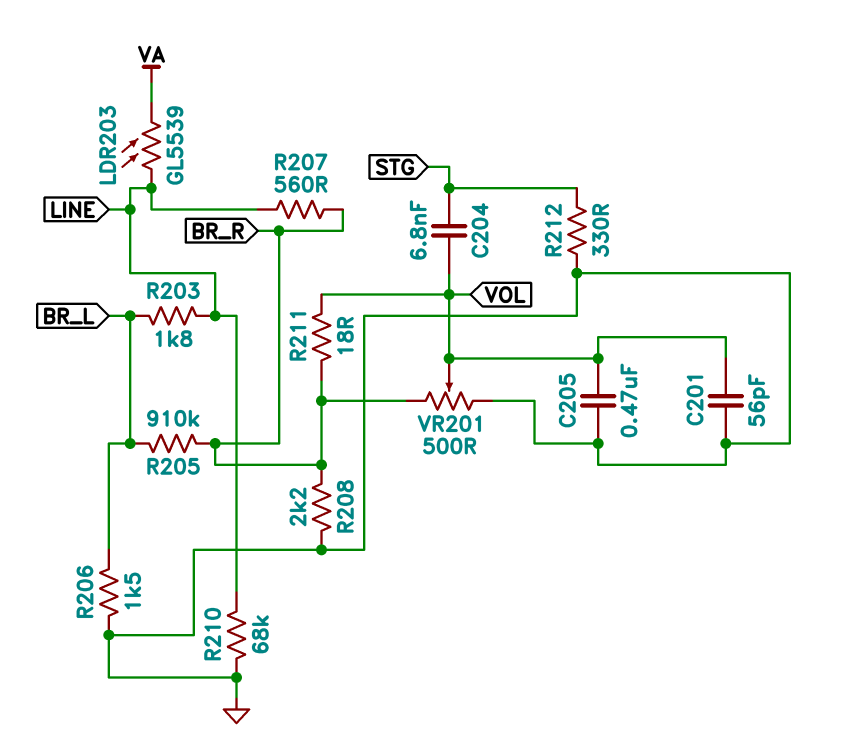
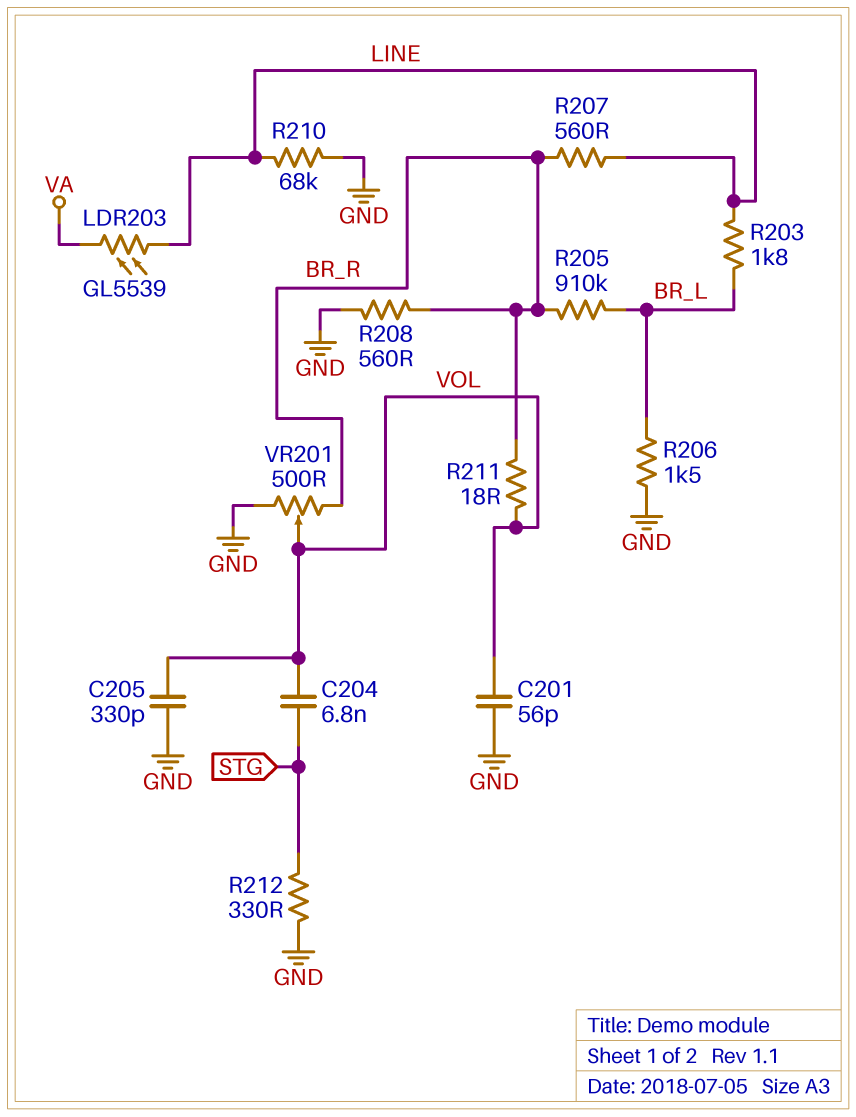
C205: 470nF (GND, VOL) -> 330pF (GND, VOL)
R208: 2.2k (BR_R, GND) -> 560 (BR_R, GND)

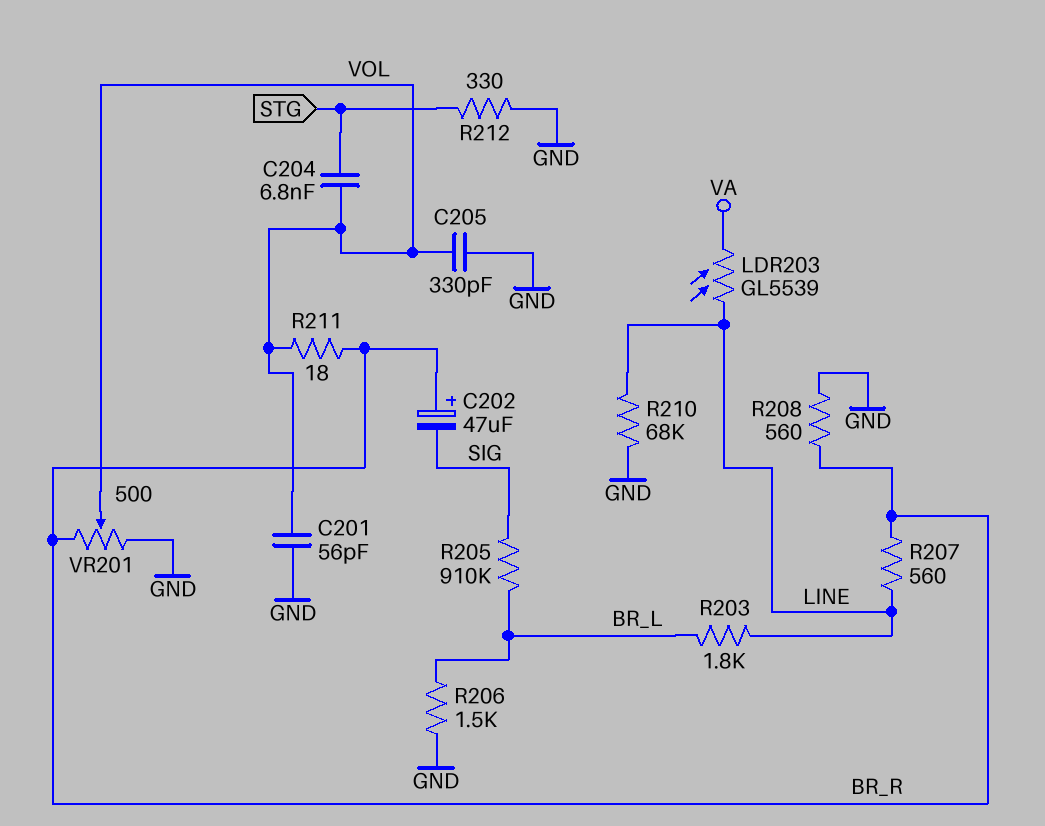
C202: none -> 47uF (plus BR_R, minus SIG)
R205: 910k (BR_L, BR_R) -> 910k (BR_L, SIG)

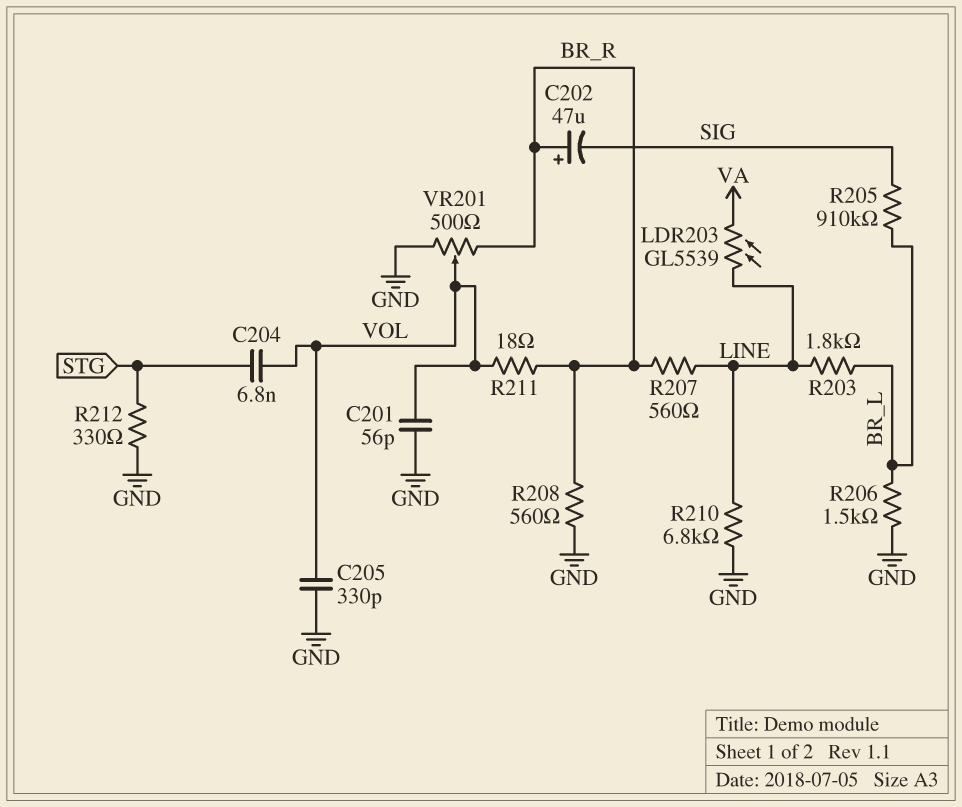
R210: 68k (GND, LINE) -> 6.8k (GND, LINE)

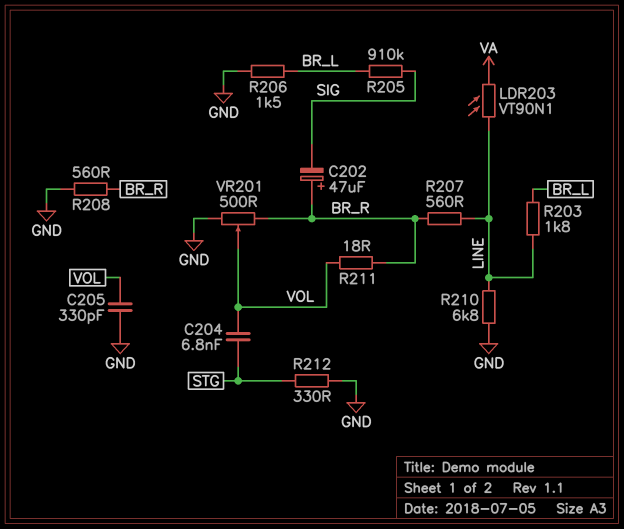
C201: 56pF (GND, VOL) -> none
LDR203: GL5539 (LINE, VA) -> VT90N1 (LINE, VA)

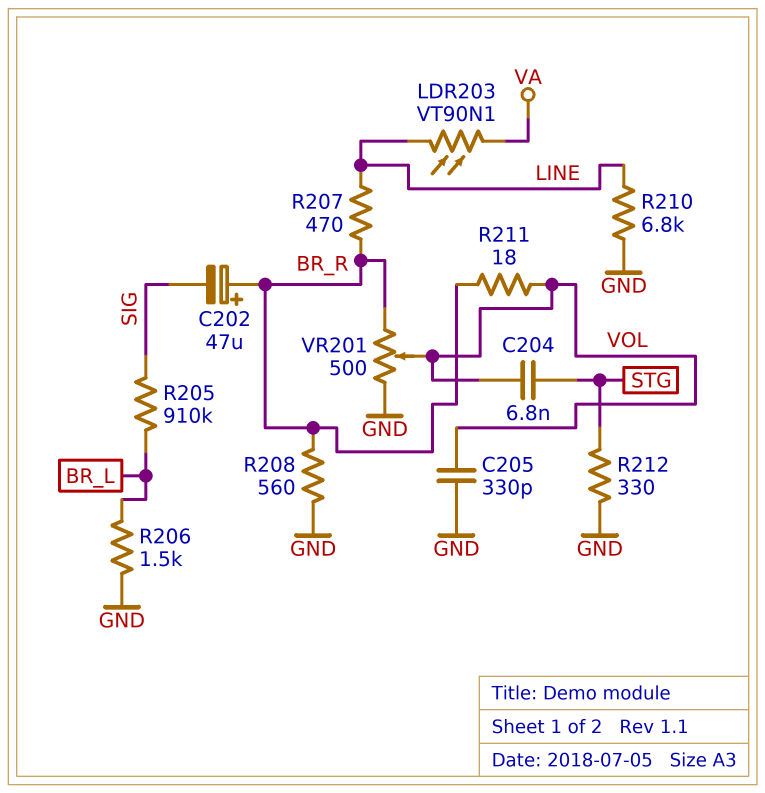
R203: 1.8k (BR_L, LINE) -> none
R207: 560 (BR_R, LINE) -> 470 (BR_R, LINE)

